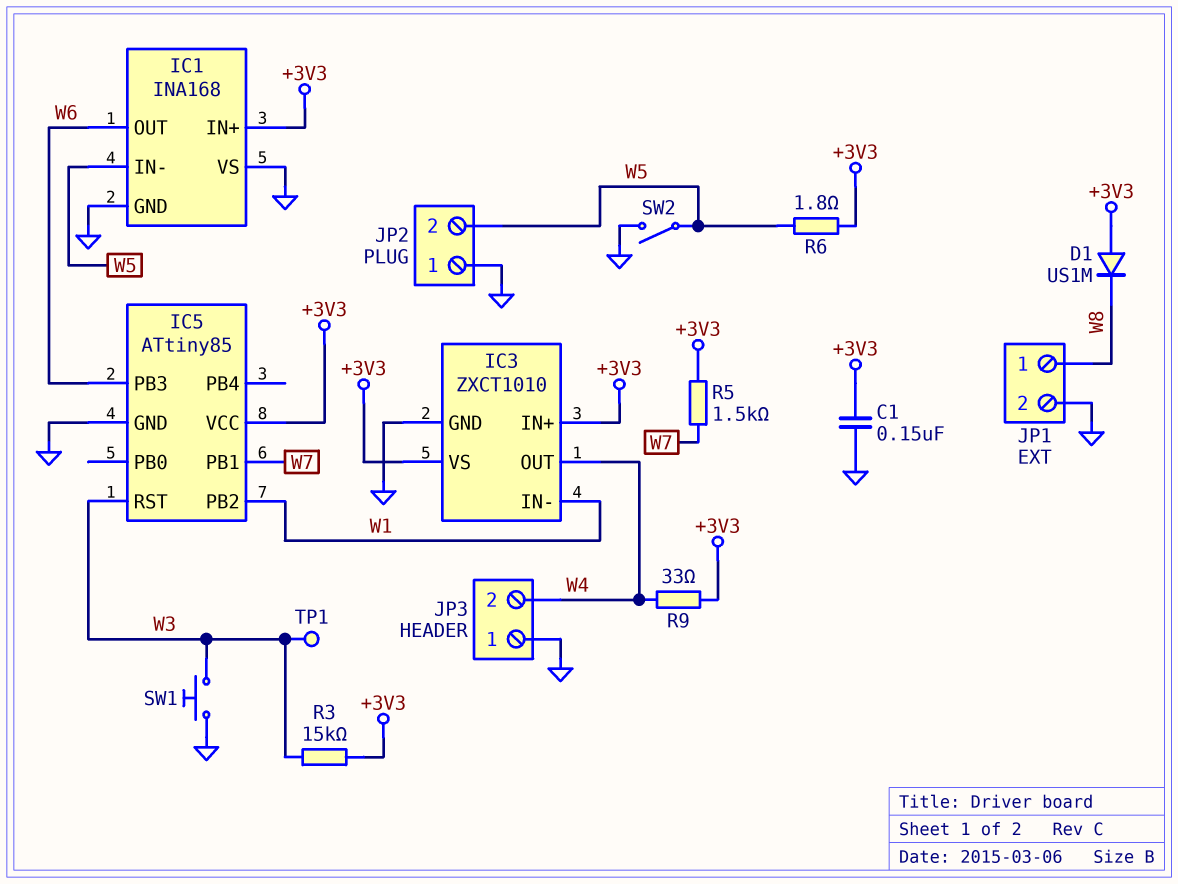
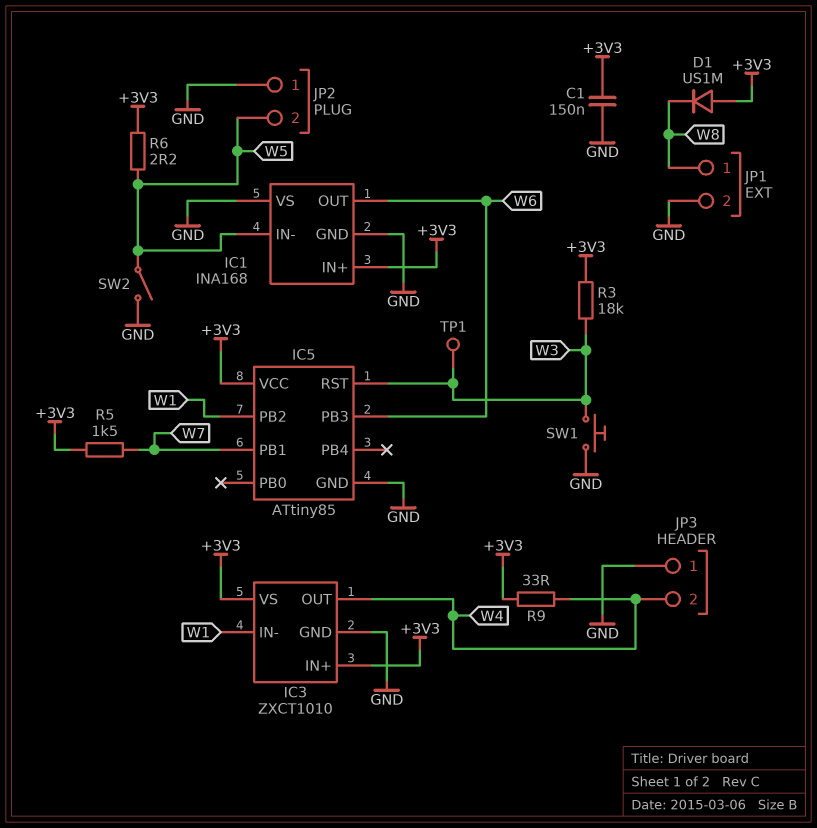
R3: 15k (+3V3, W3) -> 18k (+3V3, W3)
R6: 1.8 (+3V3, W5) -> 2.2 (+3V3, W5)

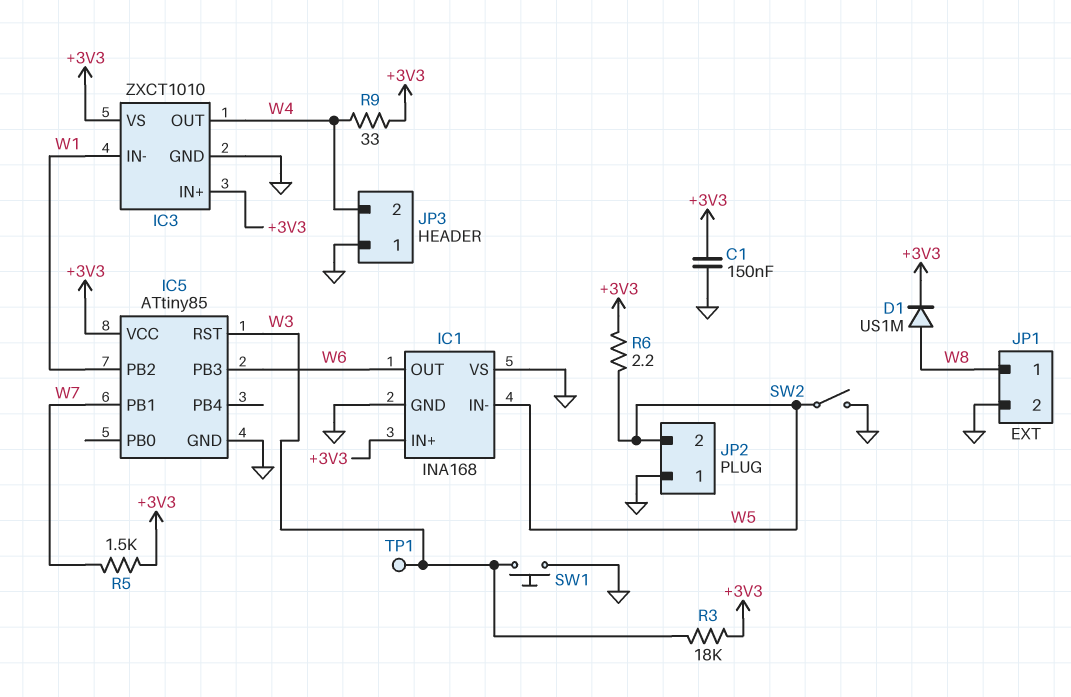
D1: diode US1M (A +3V3, K W8) -> diode US1M (A W8, K +3V3)

